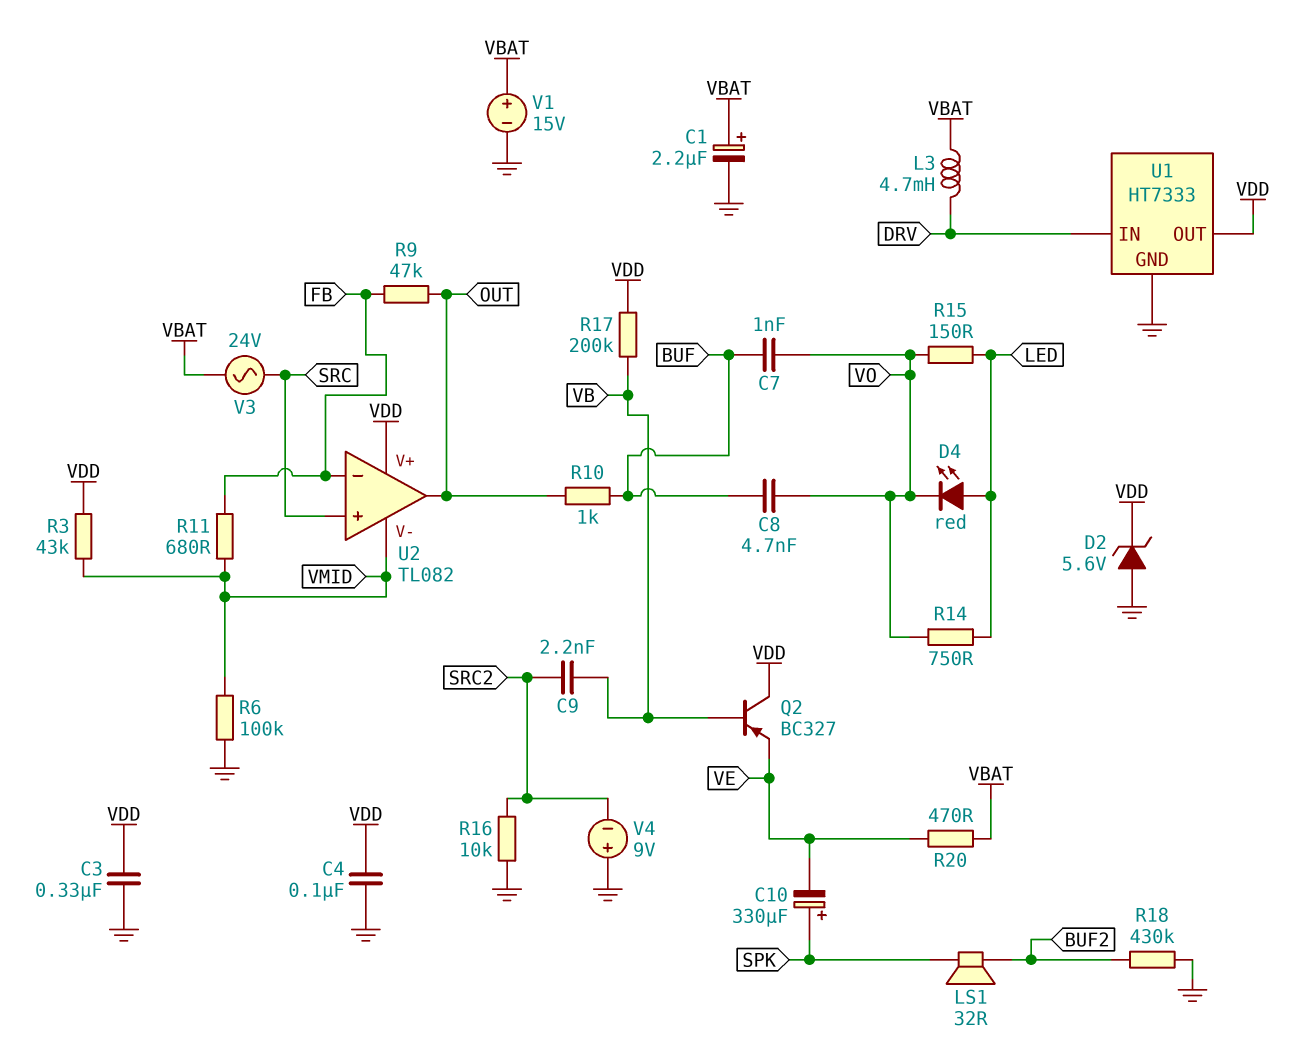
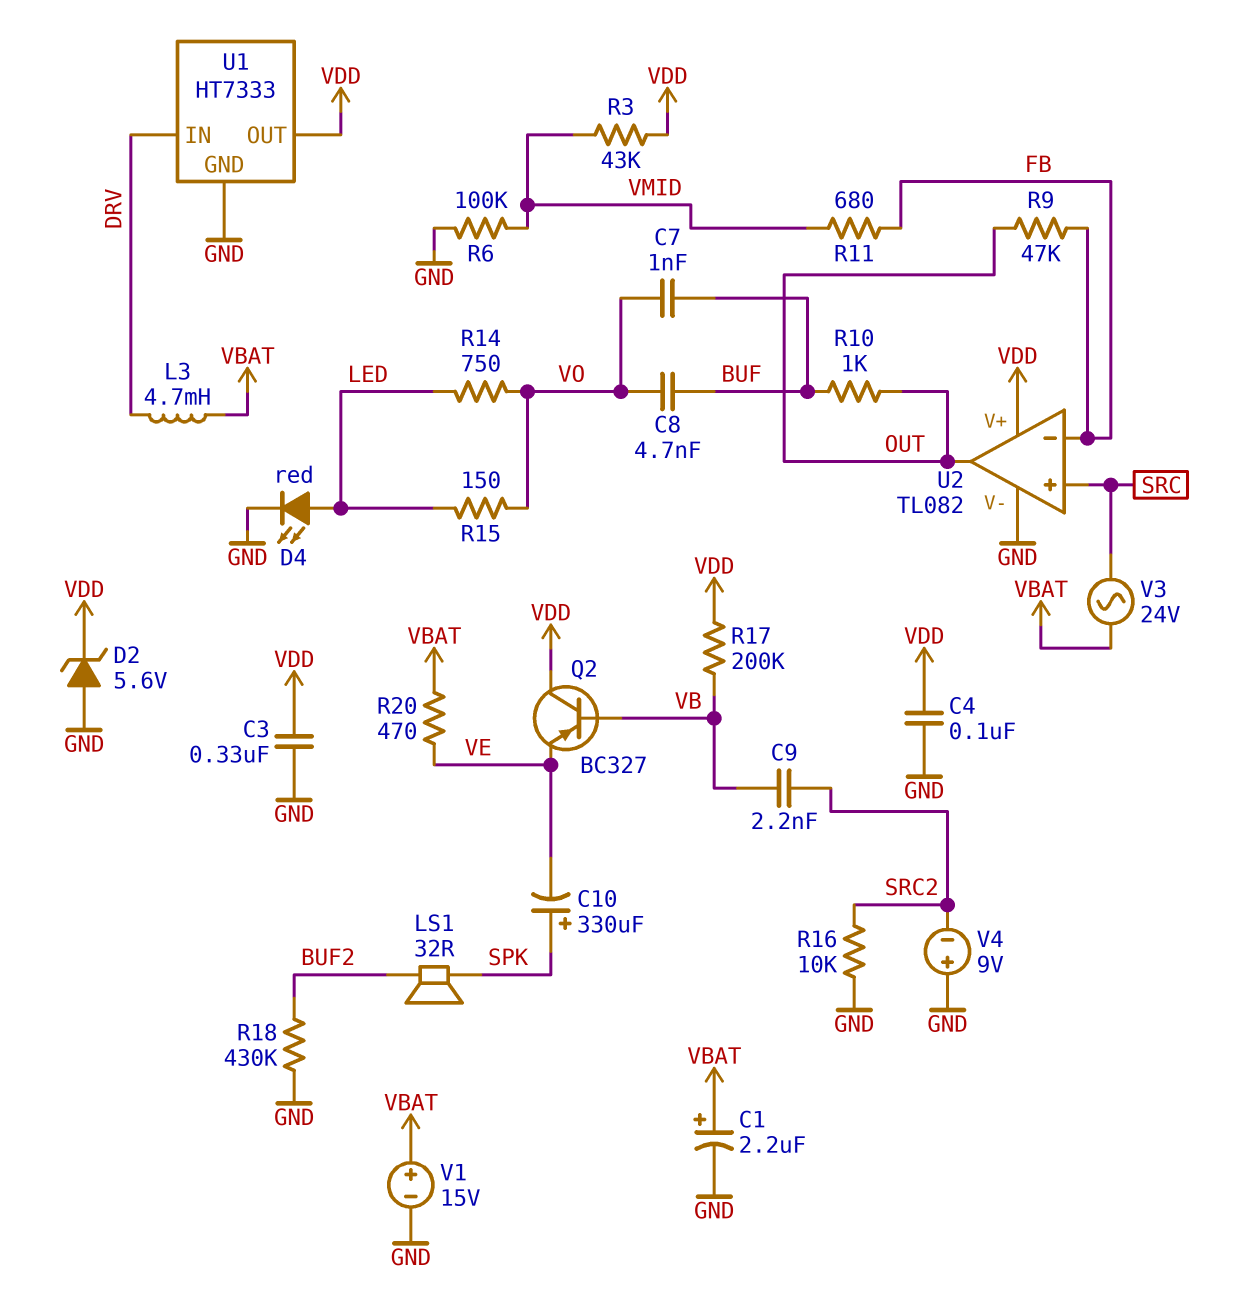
D4: LED red (A LED, K VO) -> LED red (A LED, K GND)
U2 pin V-: VMID -> GND

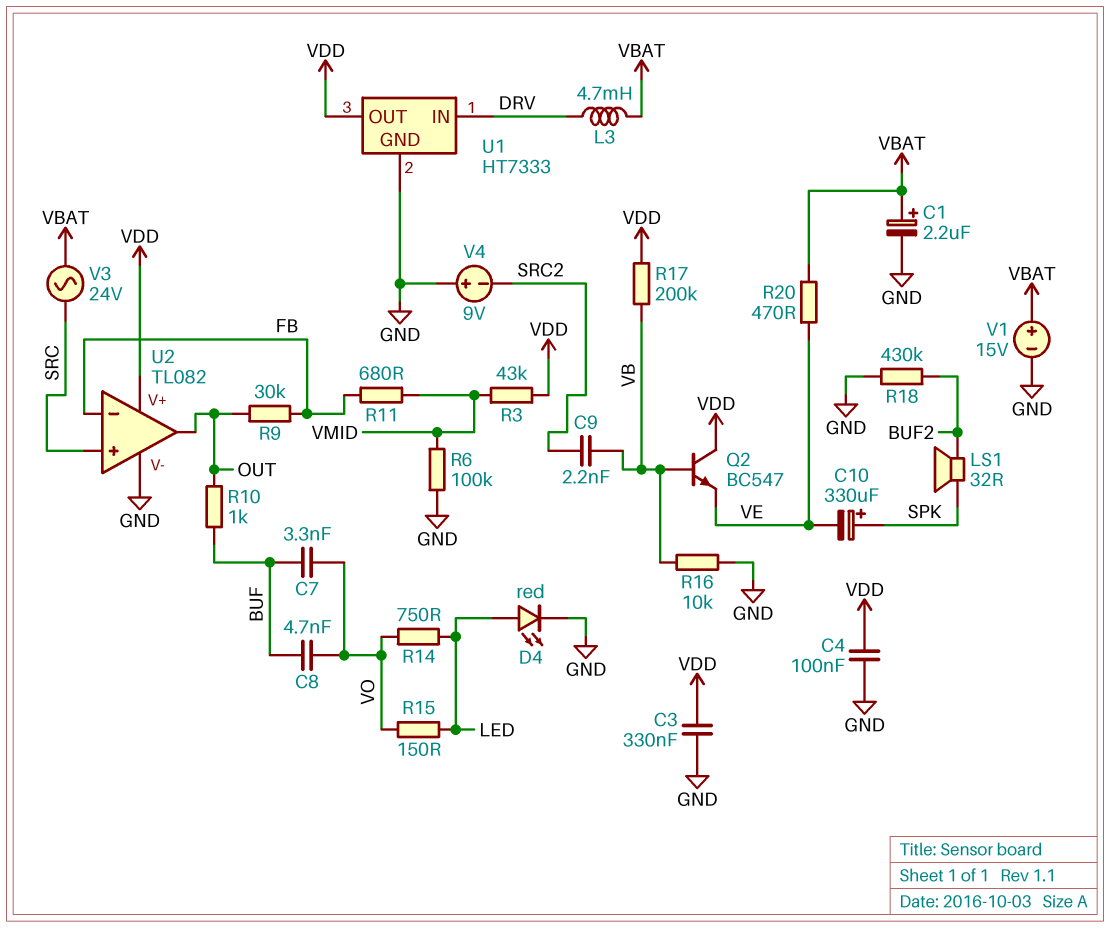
C7: 1nF (BUF, VO) -> 3.3nF (BUF, VO)
D2: zener 5.6V (A GND, K VDD) -> none
Q2: PNP BC327 (B VB, C VDD, E VE) -> NPN BC547 (B VB, C VDD, E VE)
R9: 47k (FB, OUT) -> 30k (FB, OUT)
R16: 10k (GND, SRC2) -> 10k (GND, VB)

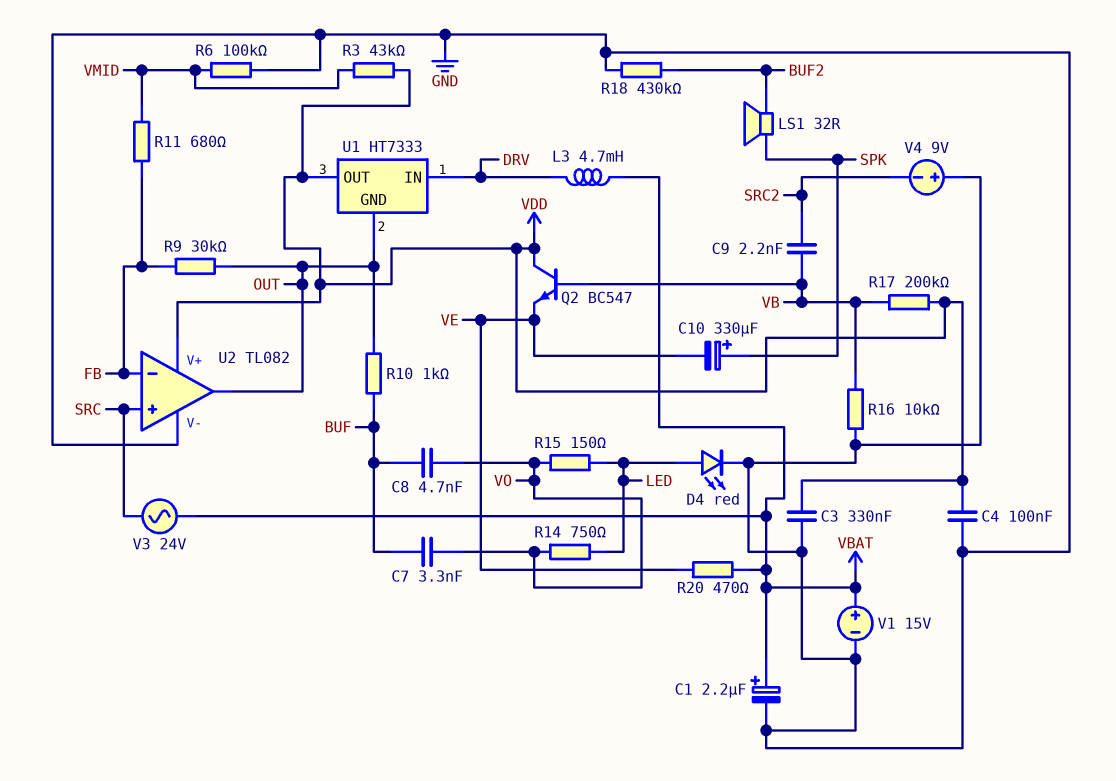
U1 pin GND: GND -> OUT

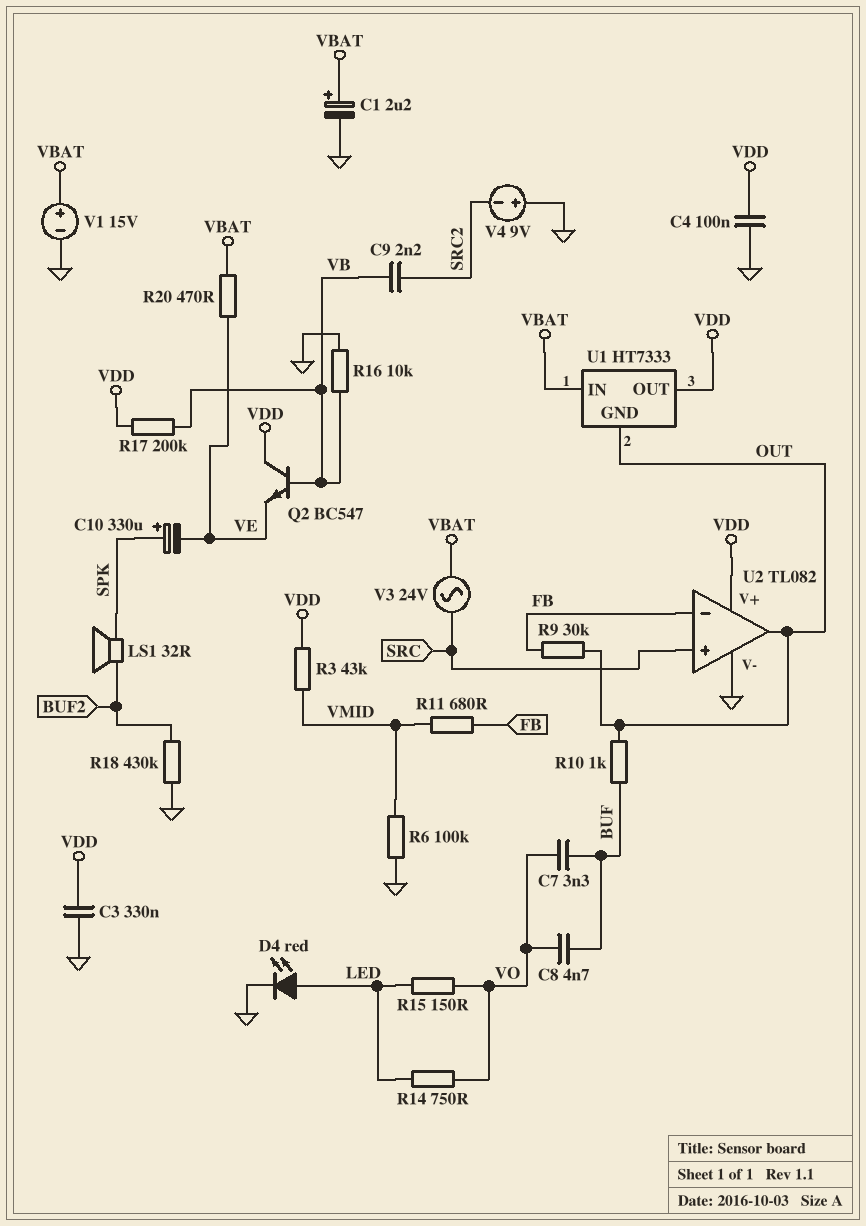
L3: 4.7mH (DRV, VBAT) -> none
U1 pin IN: DRV -> VBAT

